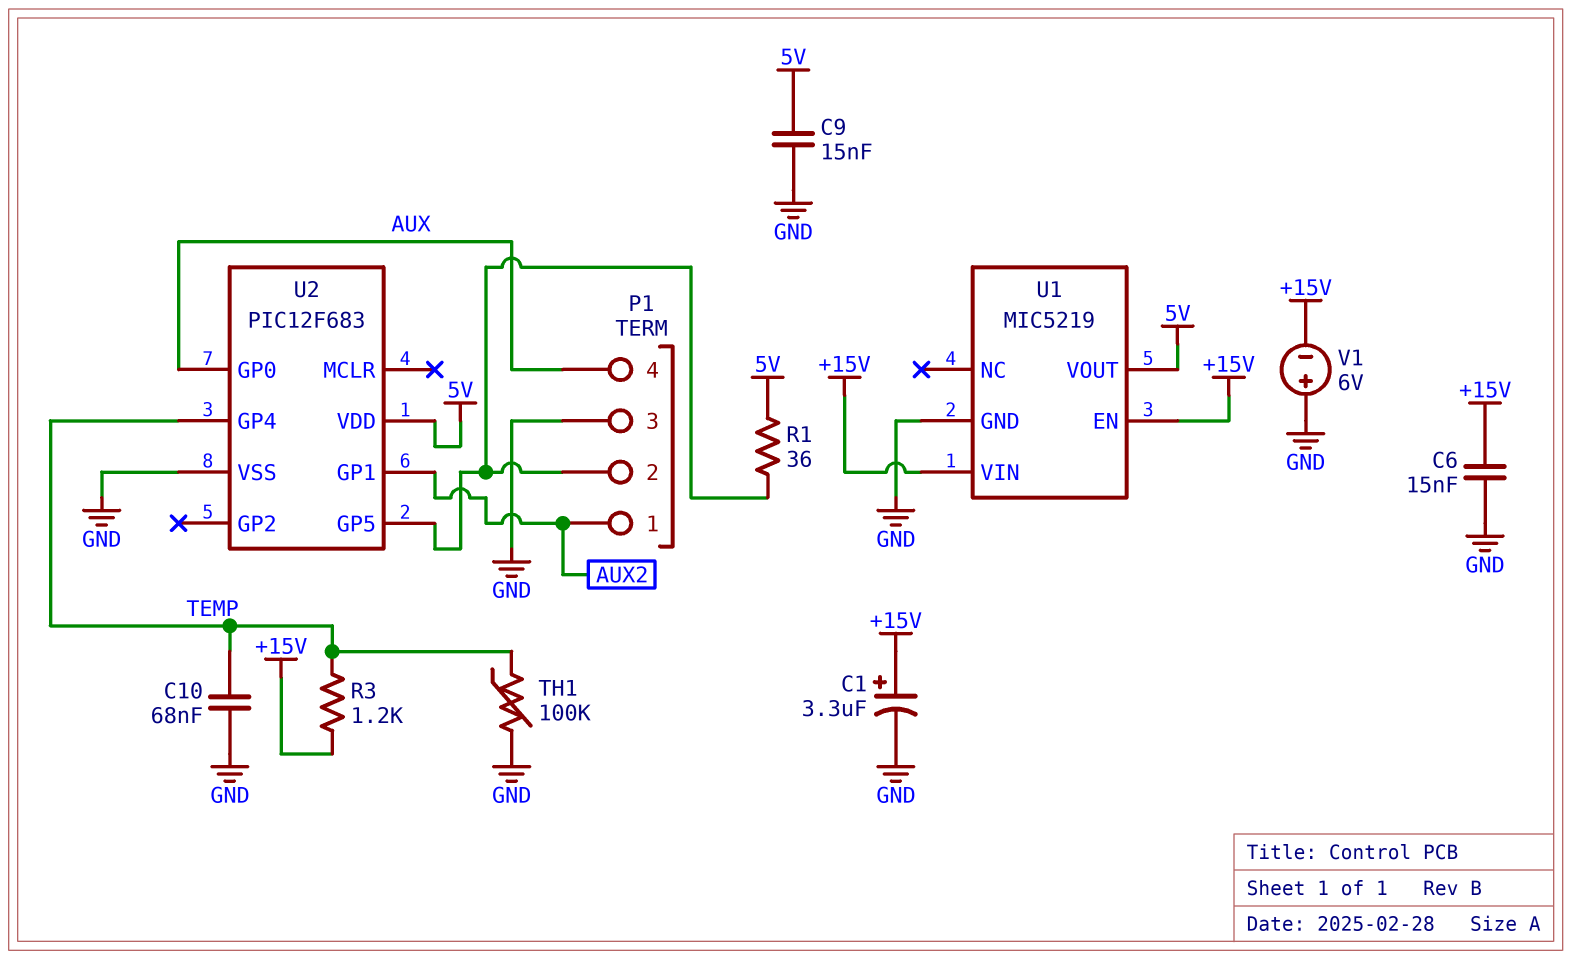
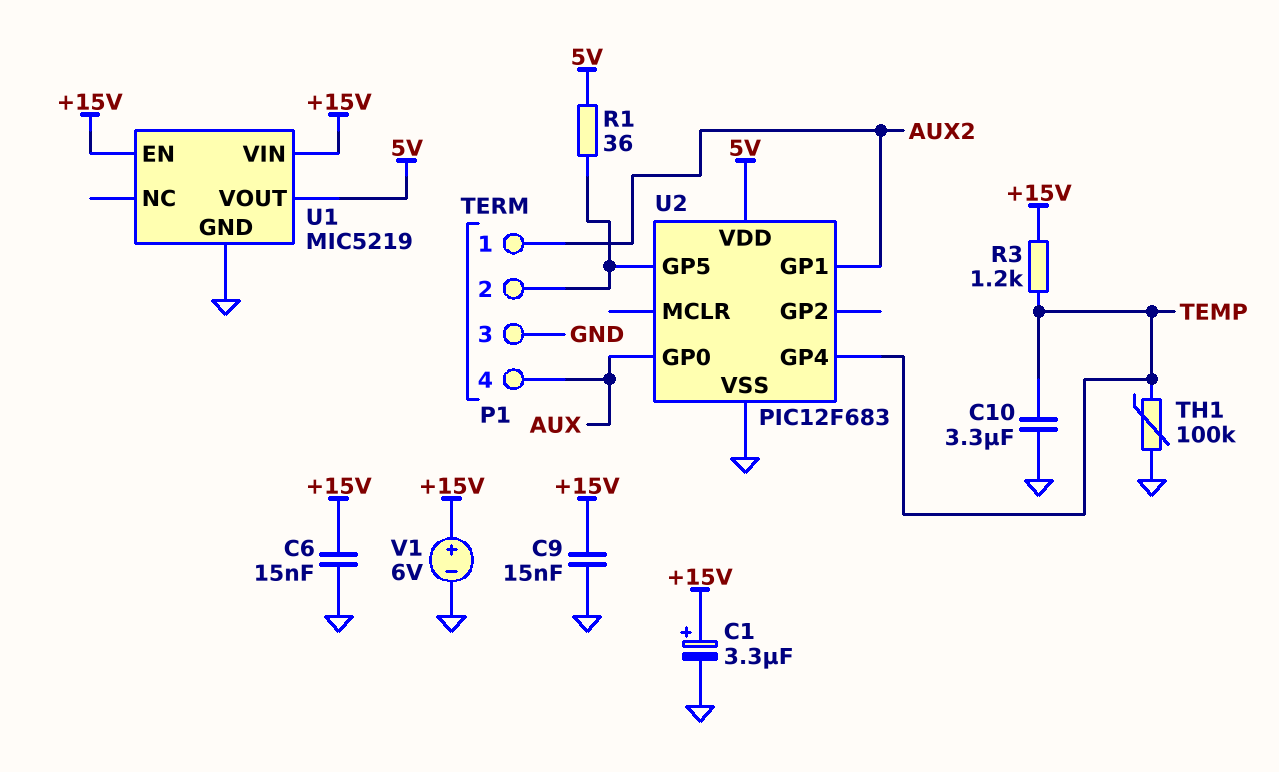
C9: 15nF (5V, GND) -> 15nF (+15V, GND)
C10: 68nF (GND, TEMP) -> 3.3uF (GND, TEMP)
V1: 6V (plus GND, minus +15V) -> 6V (plus +15V, minus GND)

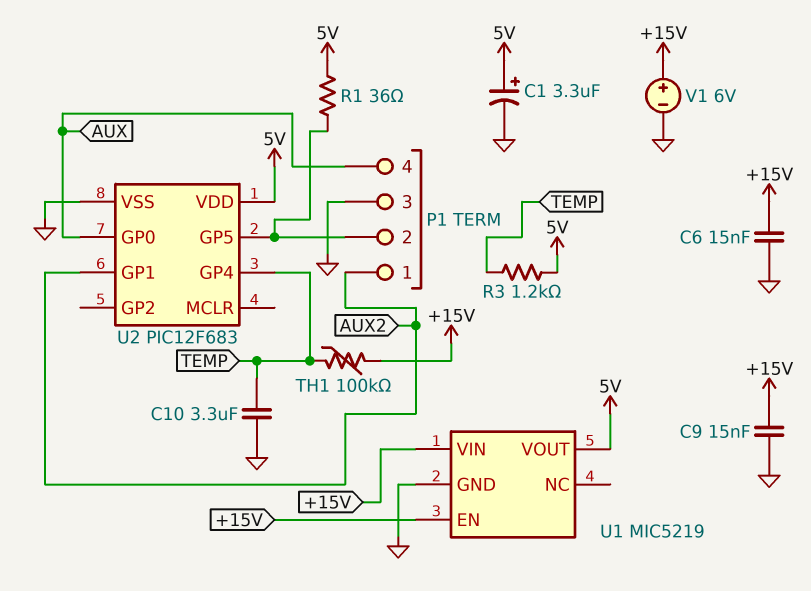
C1: 3.3uF (plus +15V, minus GND) -> 3.3uF (plus 5V, minus GND)
R3: 1.2k (+15V, TEMP) -> 1.2k (5V, TEMP)
TH1: 100k (GND, TEMP) -> 100k (+15V, TEMP)

